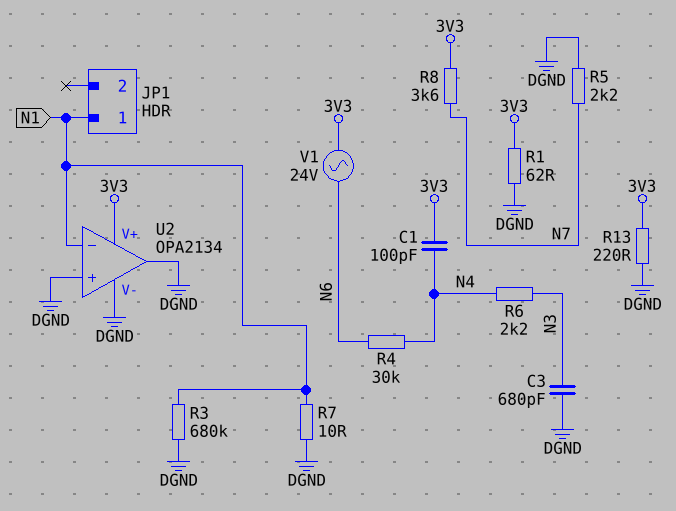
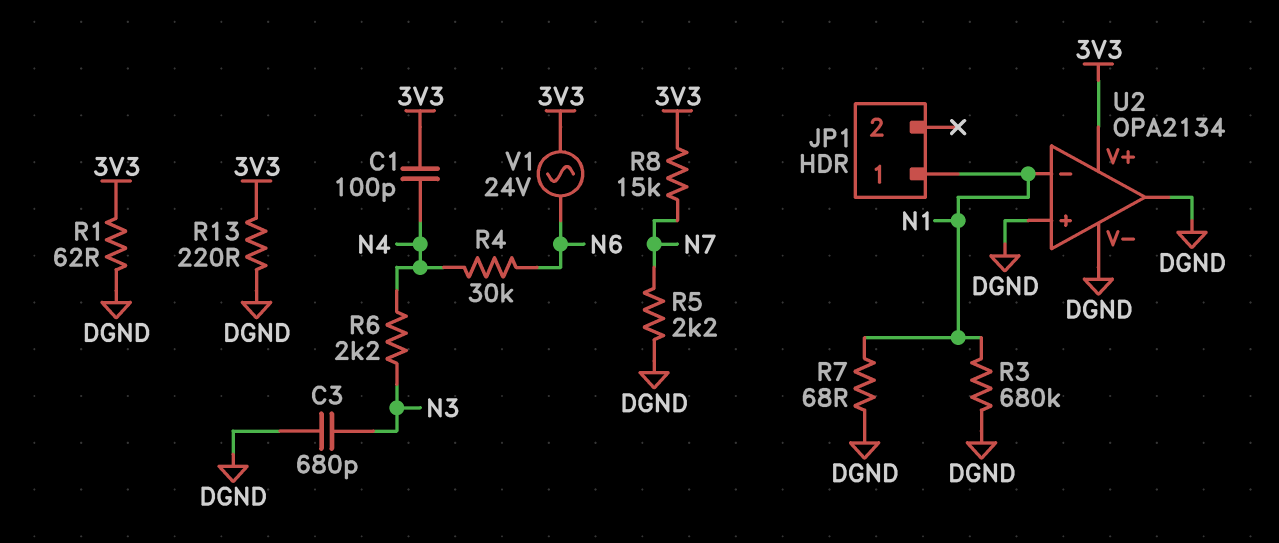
R7: 10 (DGND, N1) -> 68 (DGND, N1)
R8: 3.6k (3V3, N7) -> 15k (3V3, N7)

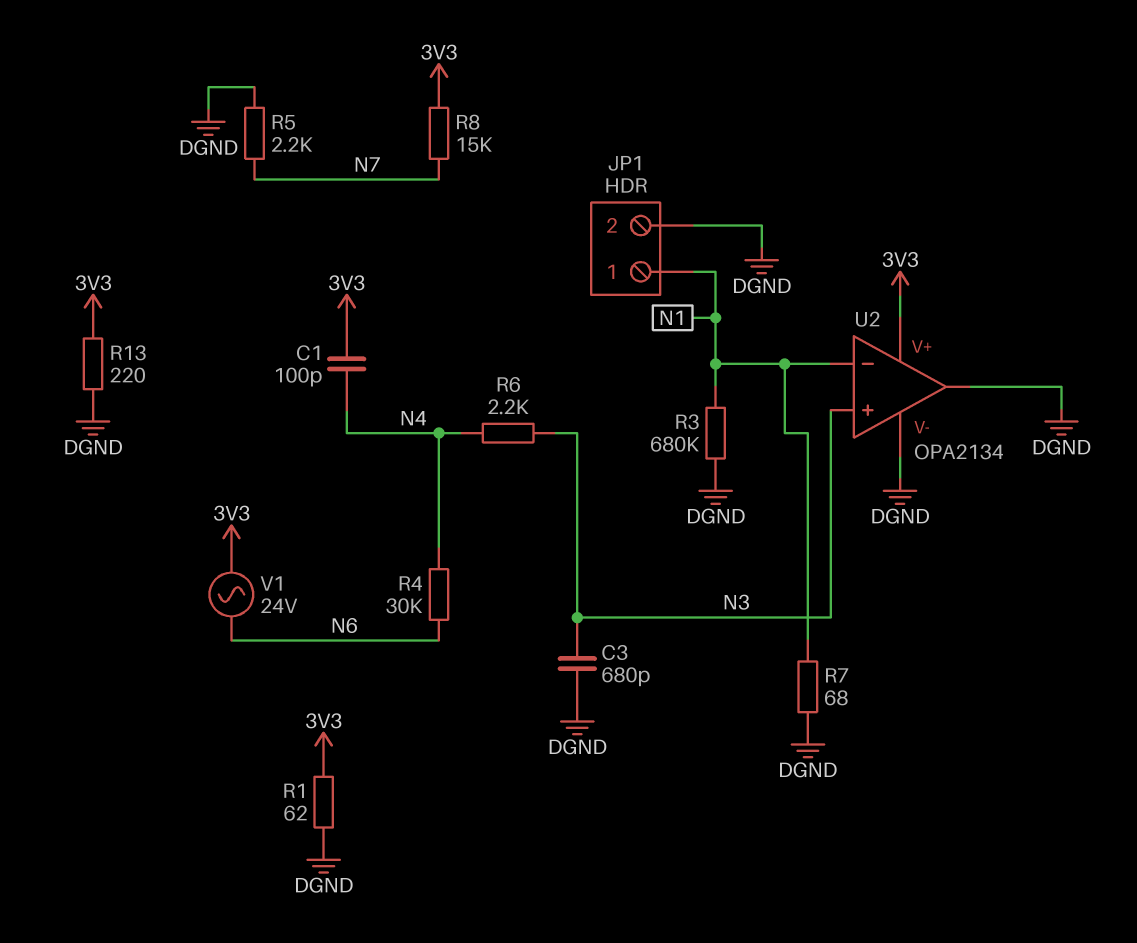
JP1 pin 2: none -> DGND
U2 pin in+: DGND -> N3

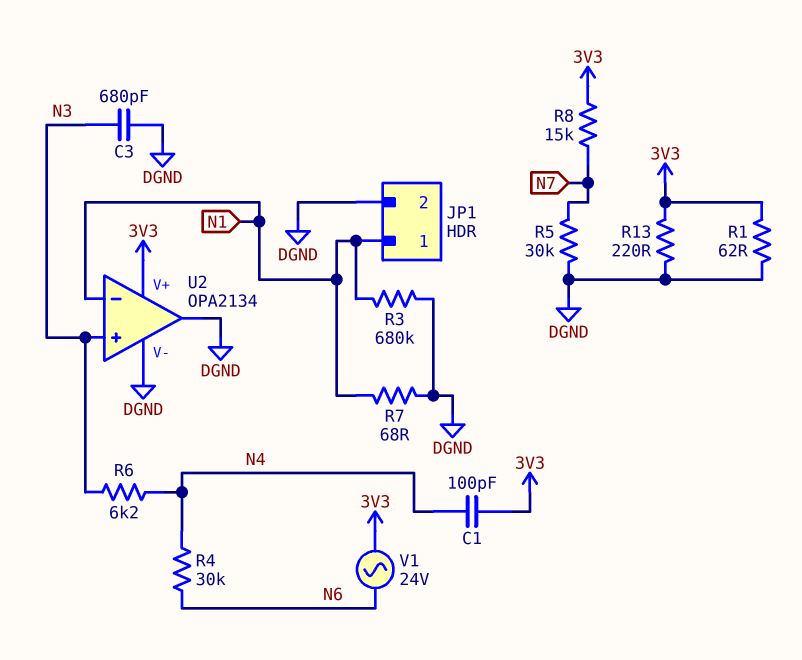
R5: 2.2k (DGND, N7) -> 30k (DGND, N7)
R6: 2.2k (N3, N4) -> 6.2k (N3, N4)

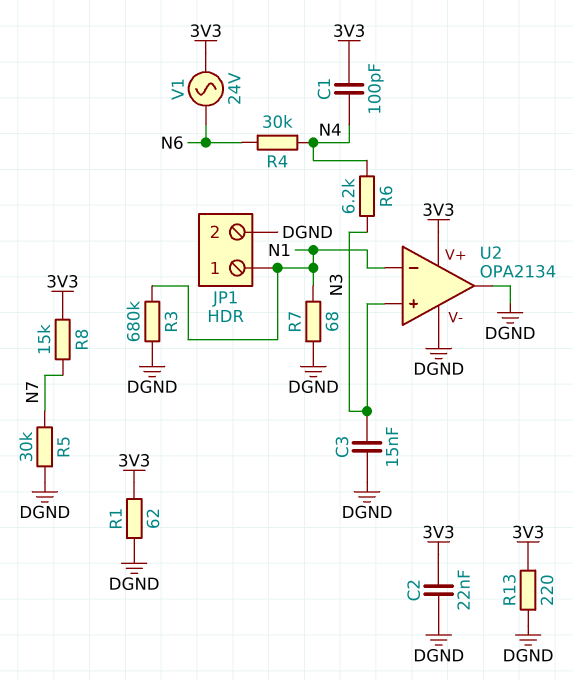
C2: none -> 22nF (3V3, DGND)
C3: 680pF (DGND, N3) -> 15nF (DGND, N3)

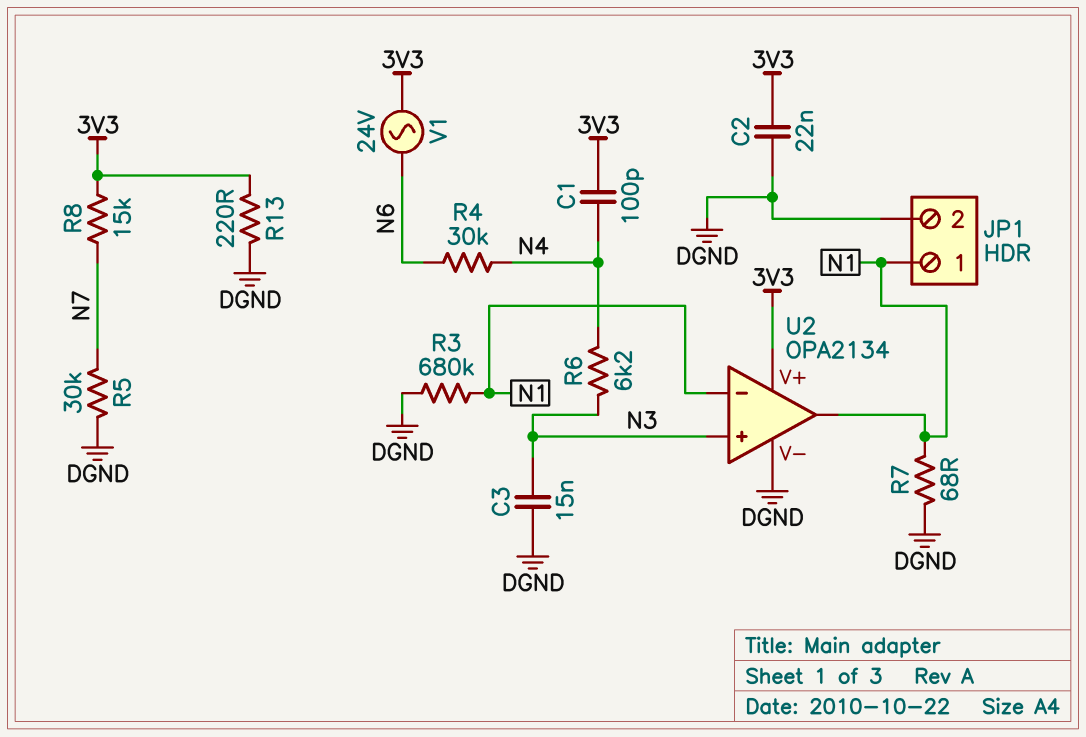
R1: 62 (3V3, DGND) -> none
U2 pin out: DGND -> N1

